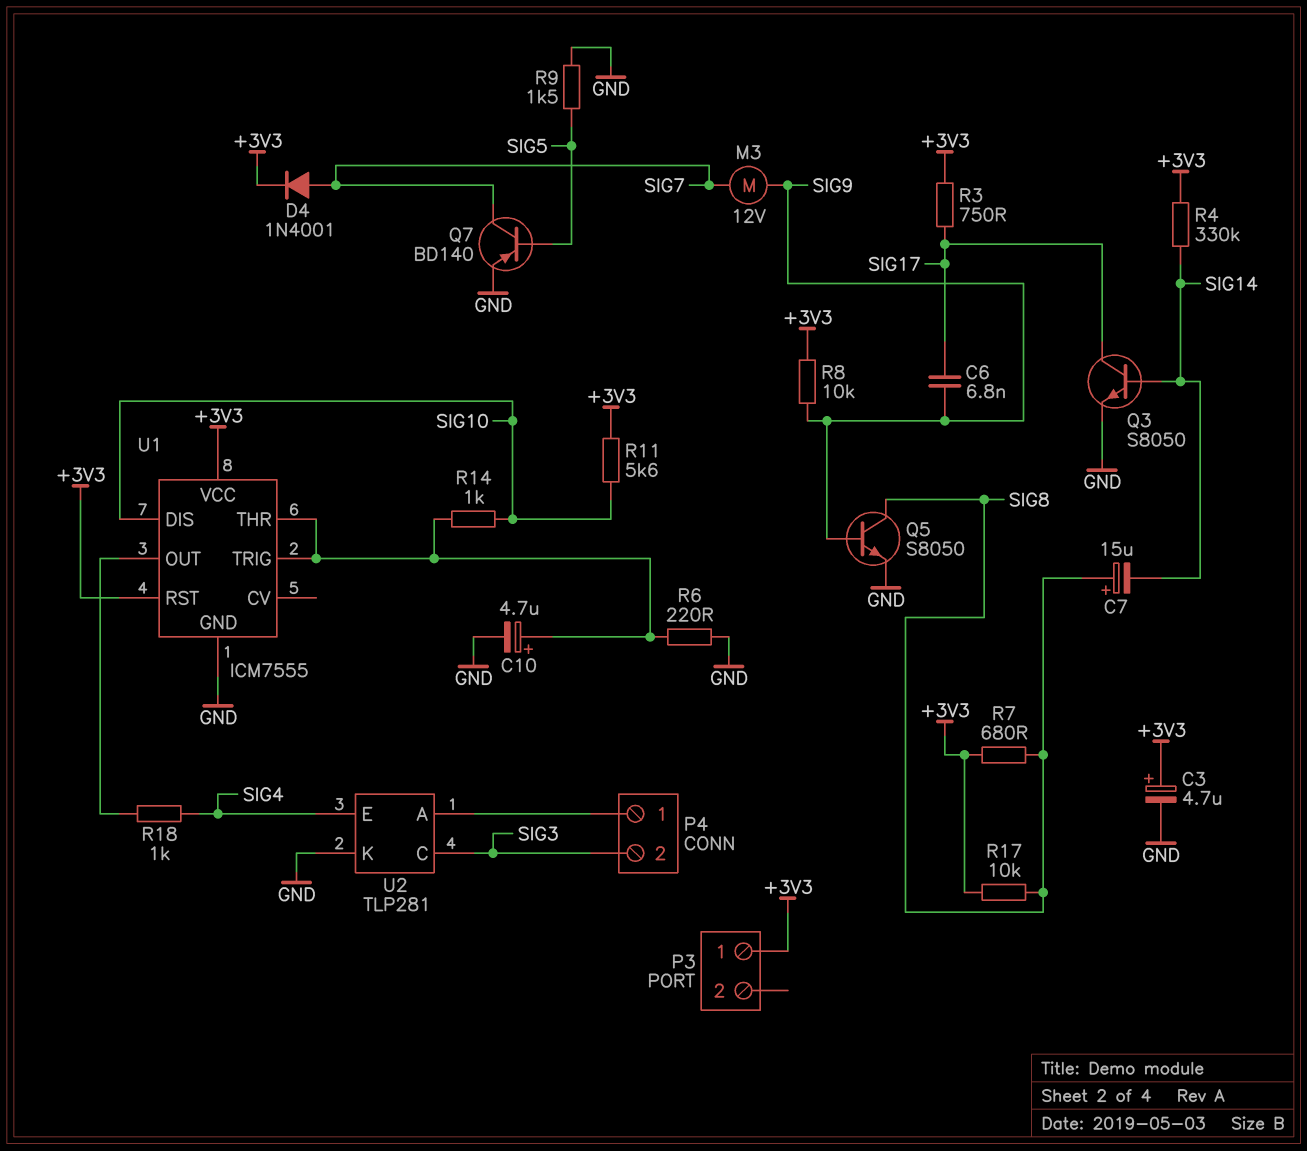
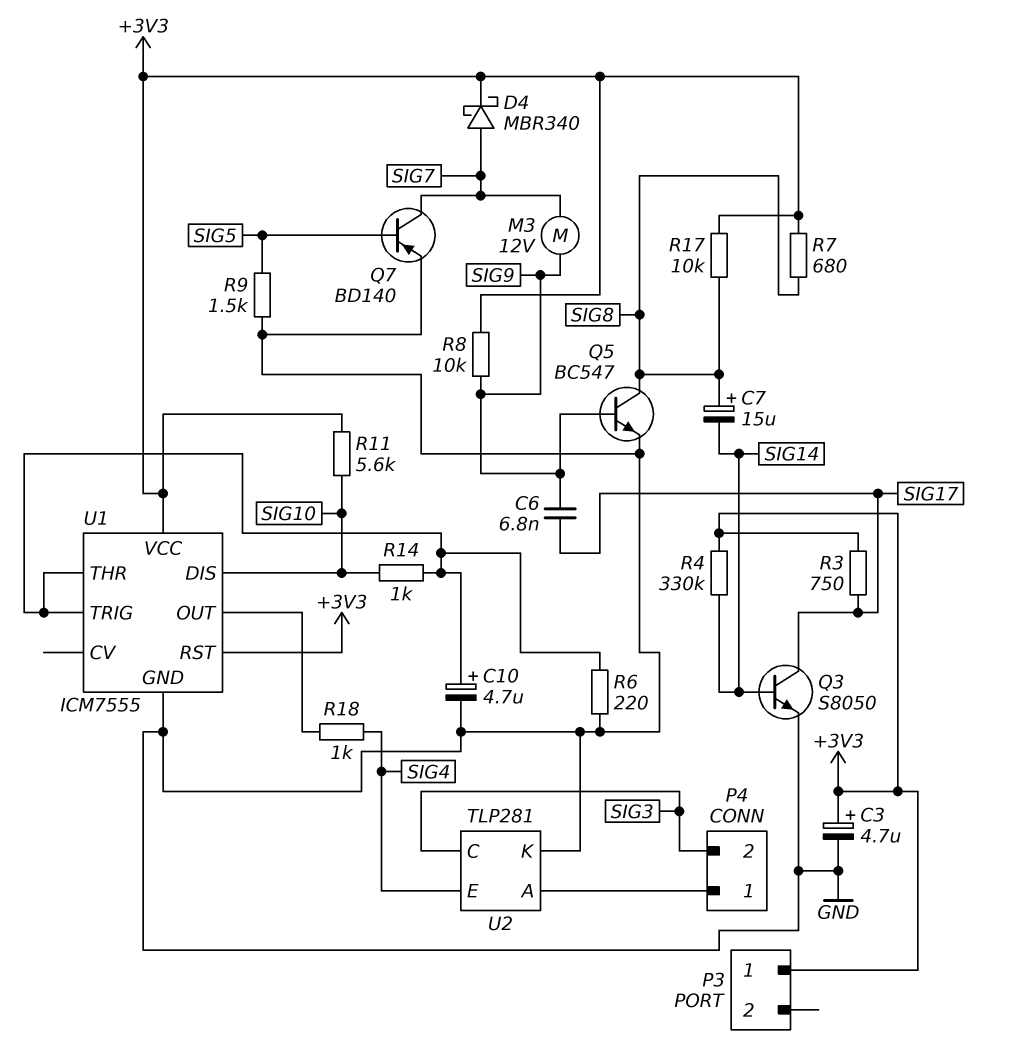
D4: diode 1N4001 (A SIG7, K +3V3) -> schottky MBR340 (A SIG7, K +3V3)
Q5: NPN S8050 (B SIG9, C SIG8, E GND) -> NPN BC547 (B SIG9, C SIG8, E GND)

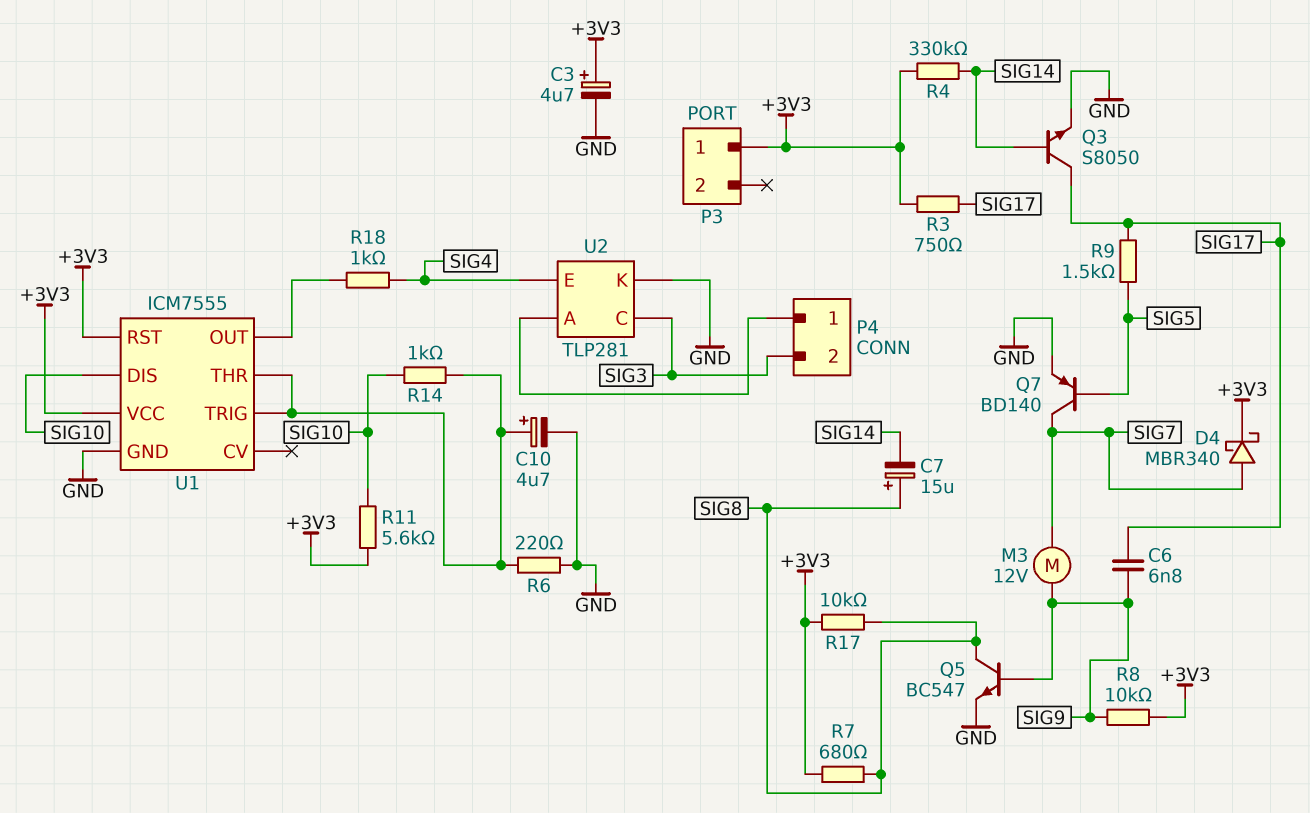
R9: 1.5k (GND, SIG5) -> 1.5k (SIG5, SIG17)

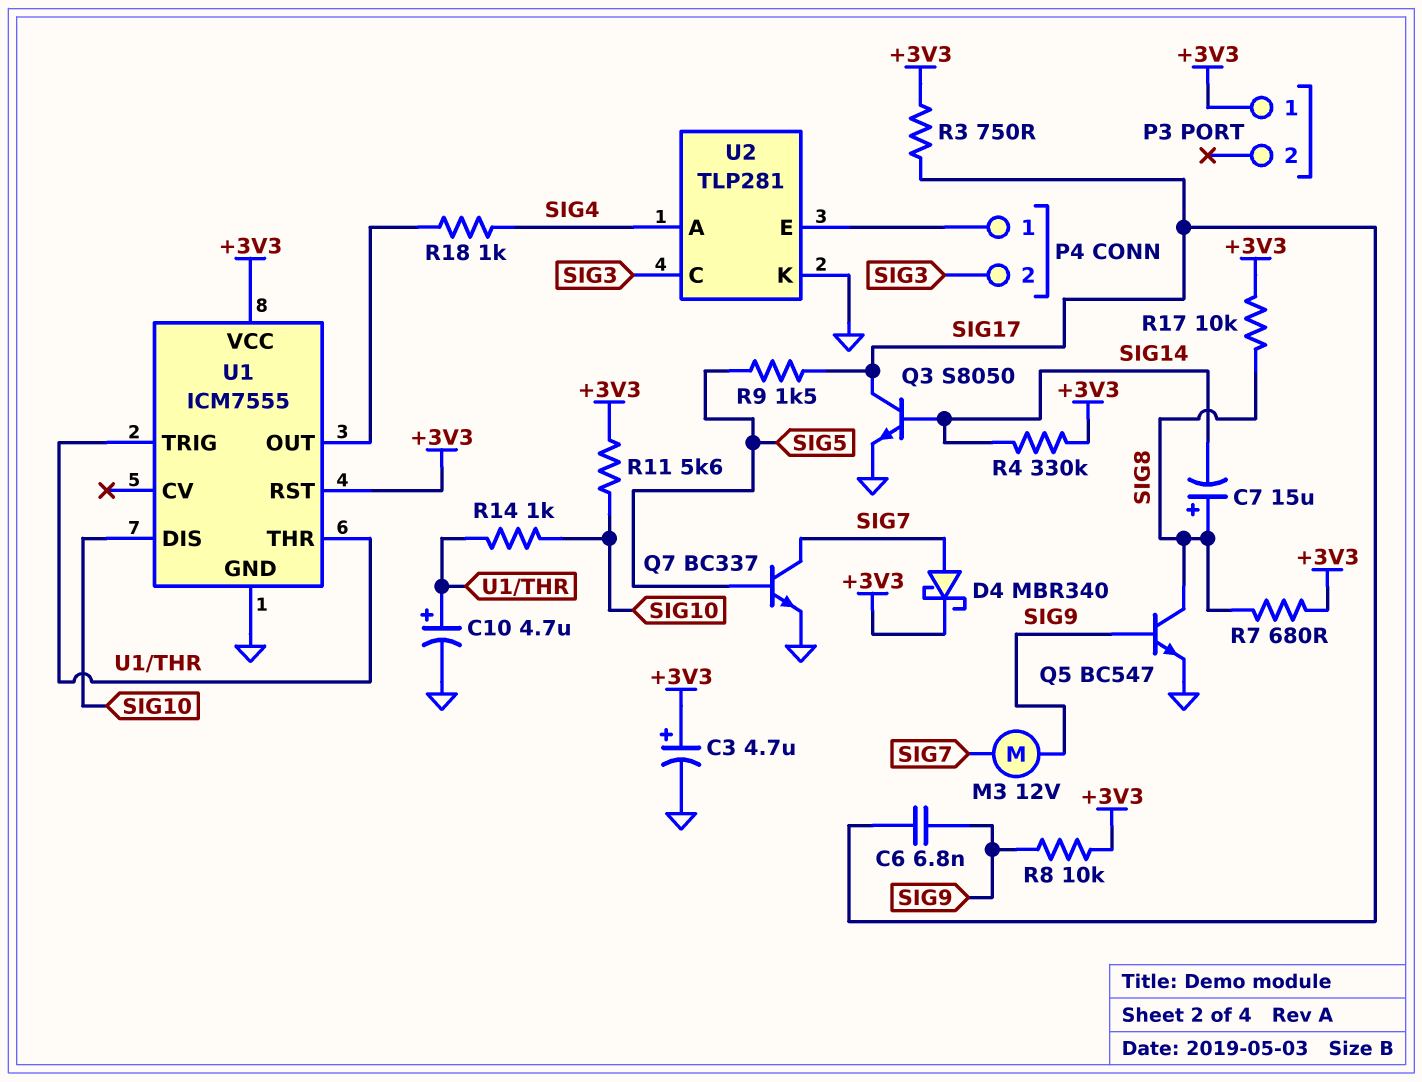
Q7: PNP BD140 (B SIG5, C SIG7, E GND) -> NPN BC337 (B SIG5, C SIG7, E GND)
R6: 220 (GND, U1/THR) -> none
U2 pin A: P4/1 -> SIG4
U2 pin E: SIG4 -> P4/1

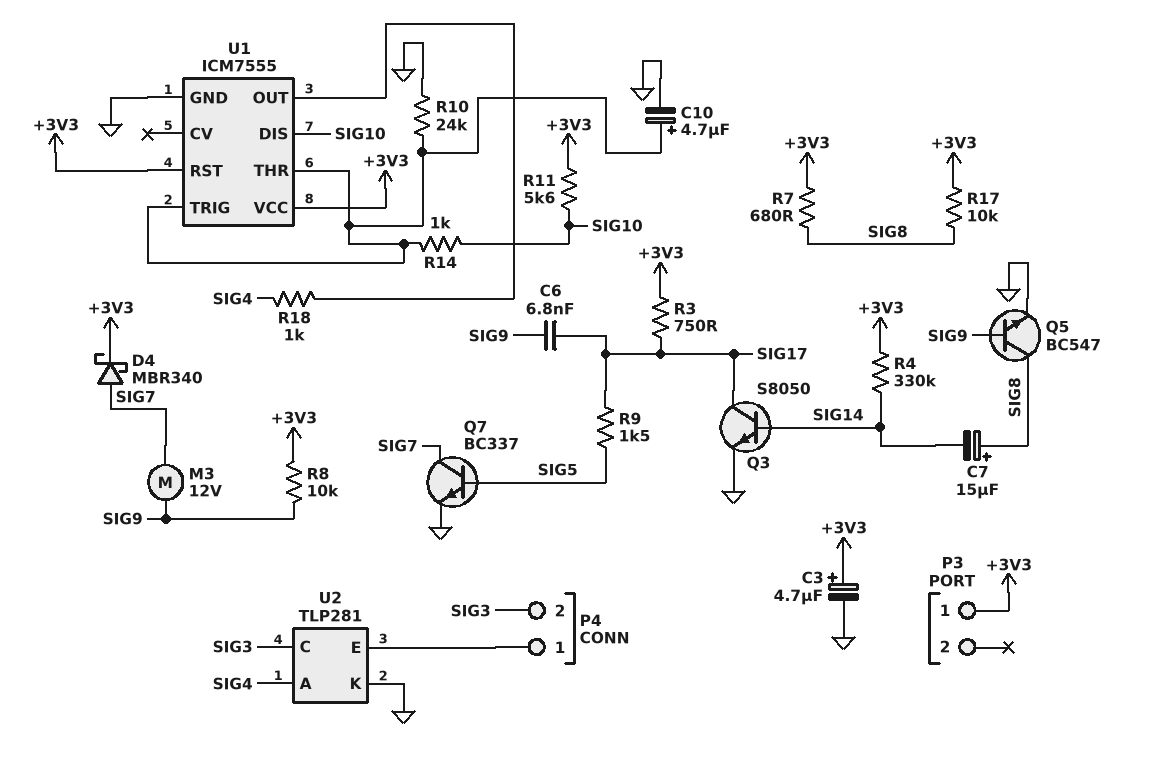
R10: none -> 24k (GND, U1/THR)

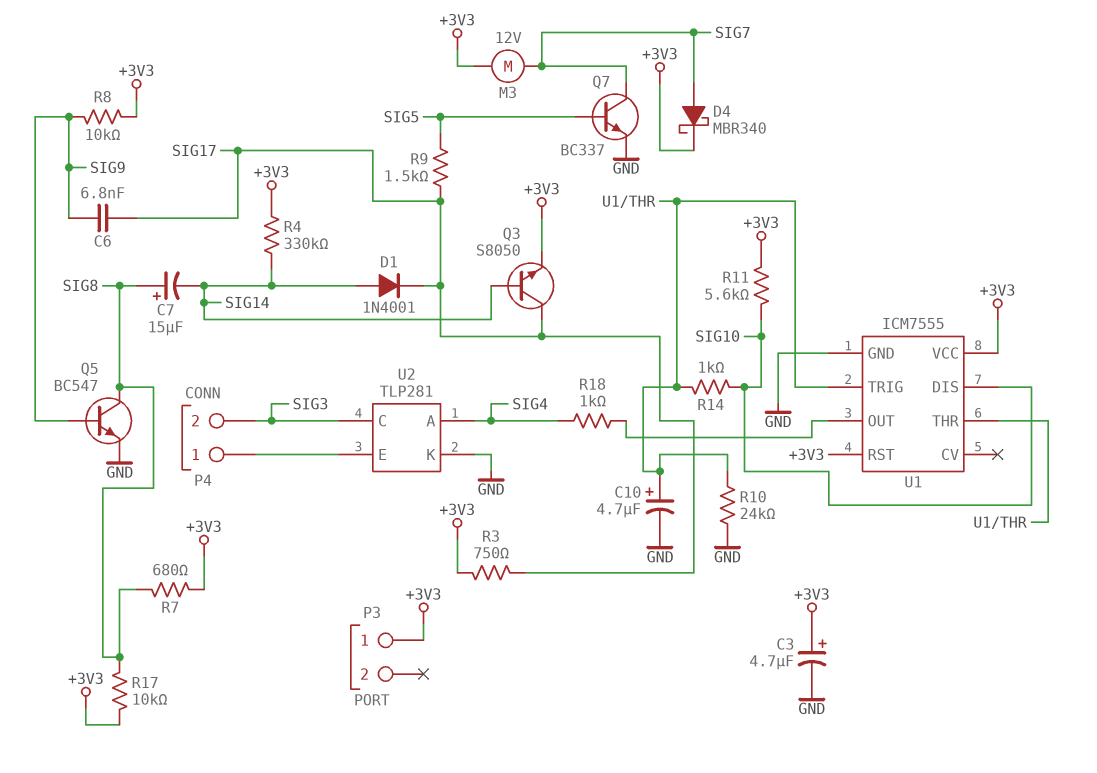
D1: none -> diode 1N4001 (A SIG14, K SIG17)
M3: motor 12V (SIG7, SIG9) -> motor 12V (+3V3, SIG7)
Q3: NPN S8050 (B SIG14, C SIG17, E GND) -> NPN S8050 (B SIG14, C SIG17, E +3V3)

